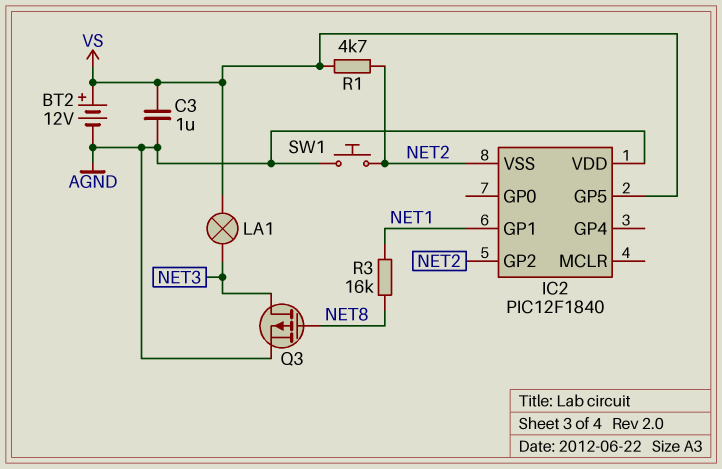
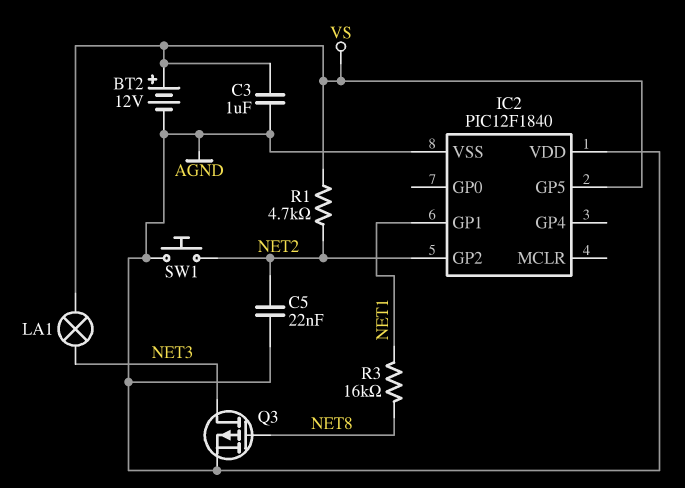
C5: none -> 22nF (AGND, NET2)
IC2 pin VSS: NET2 -> AGND

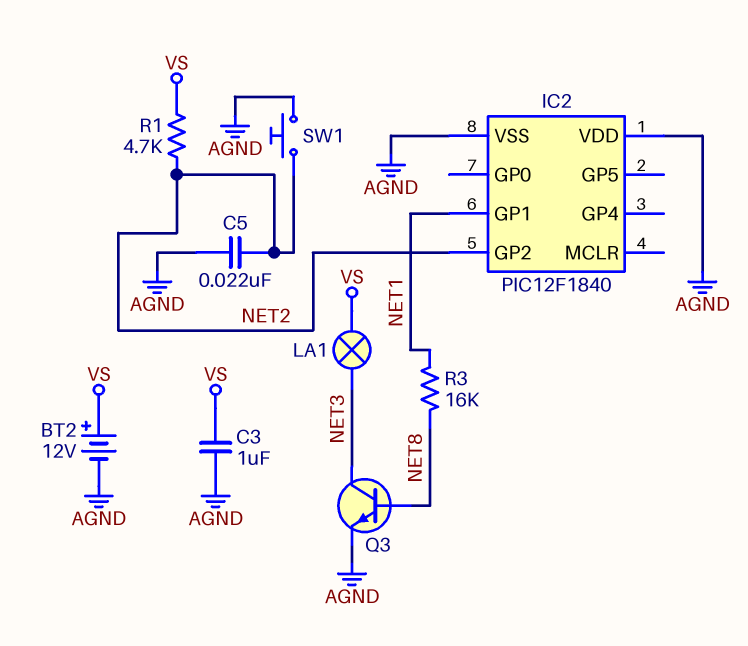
IC2 pin GP5: VS -> none
Q3: PMOS (G NET8, D NET3, S AGND) -> NPN (B NET8, C NET3, E AGND)

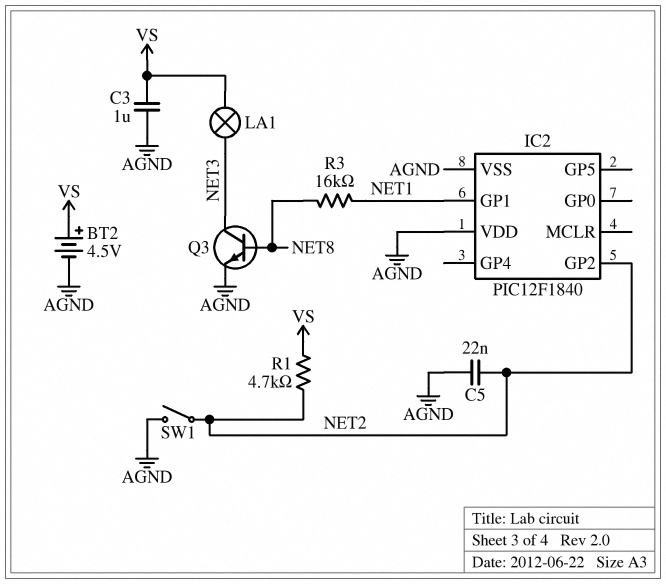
BT2: 12V (plus VS, minus AGND) -> 4.5V (plus VS, minus AGND)
SW1: button (AGND, NET2) -> switch (AGND, NET2)

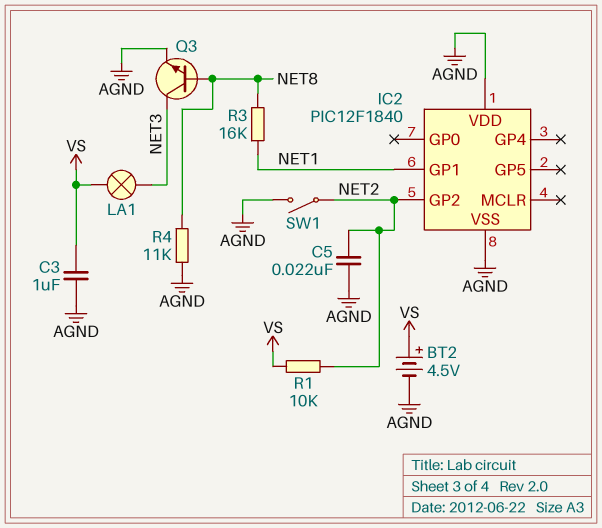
R1: 4.7k (NET2, VS) -> 10k (NET2, VS)
R4: none -> 11k (AGND, NET8)

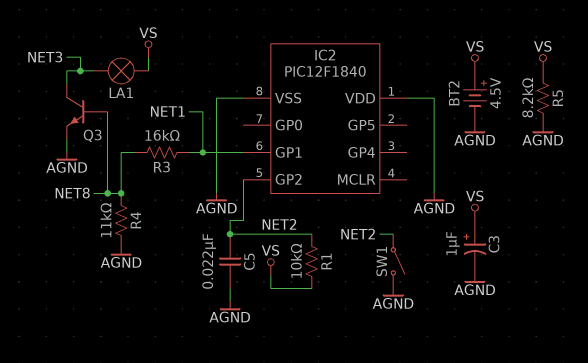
C3: 1uF (AGND, VS) -> 1uF (plus VS, minus AGND)
R5: none -> 8.2k (AGND, VS)

